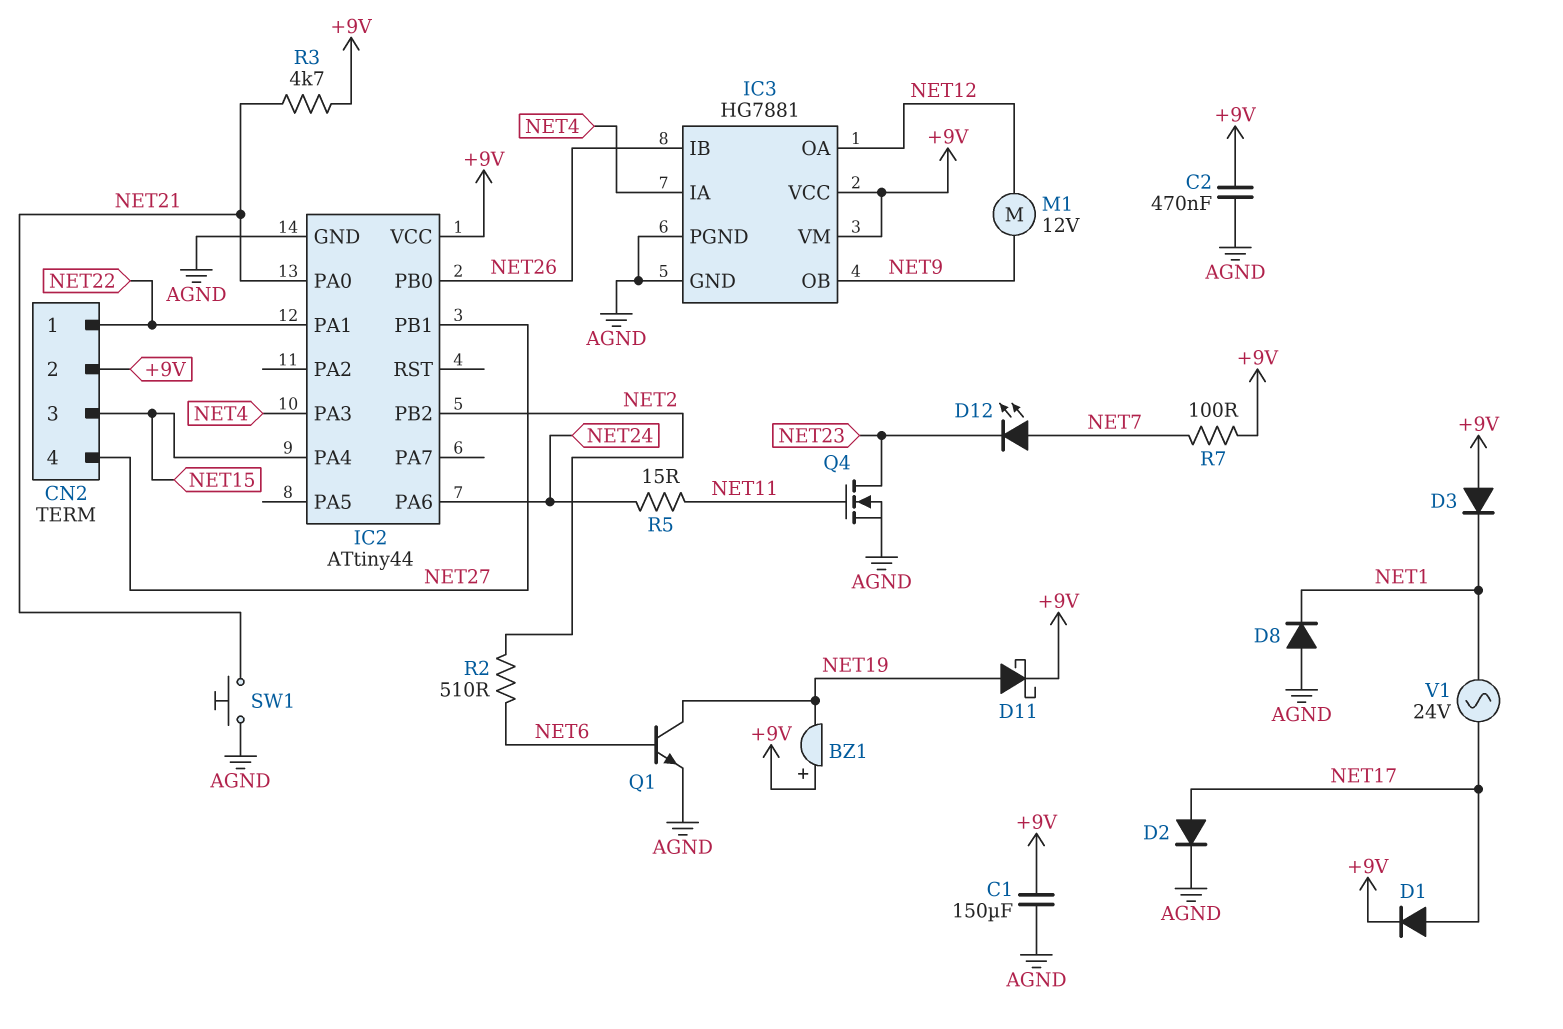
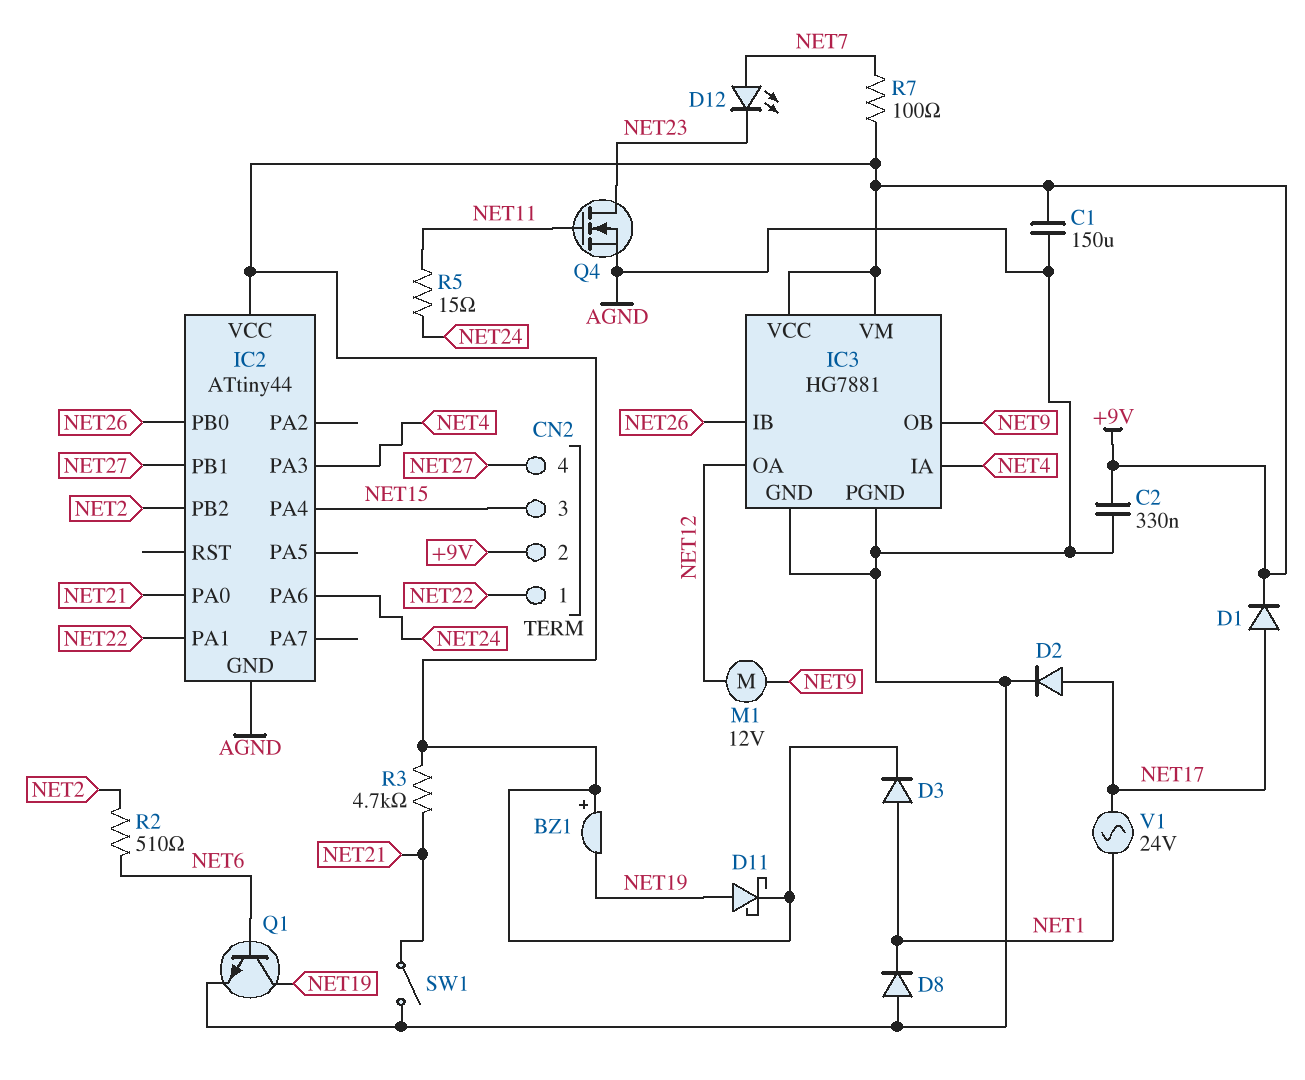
C2: 470nF (+9V, AGND) -> 330nF (+9V, AGND)
D3: diode (A +9V, K NET1) -> diode (A NET1, K +9V)
SW1: button (AGND, NET21) -> switch (AGND, NET21)

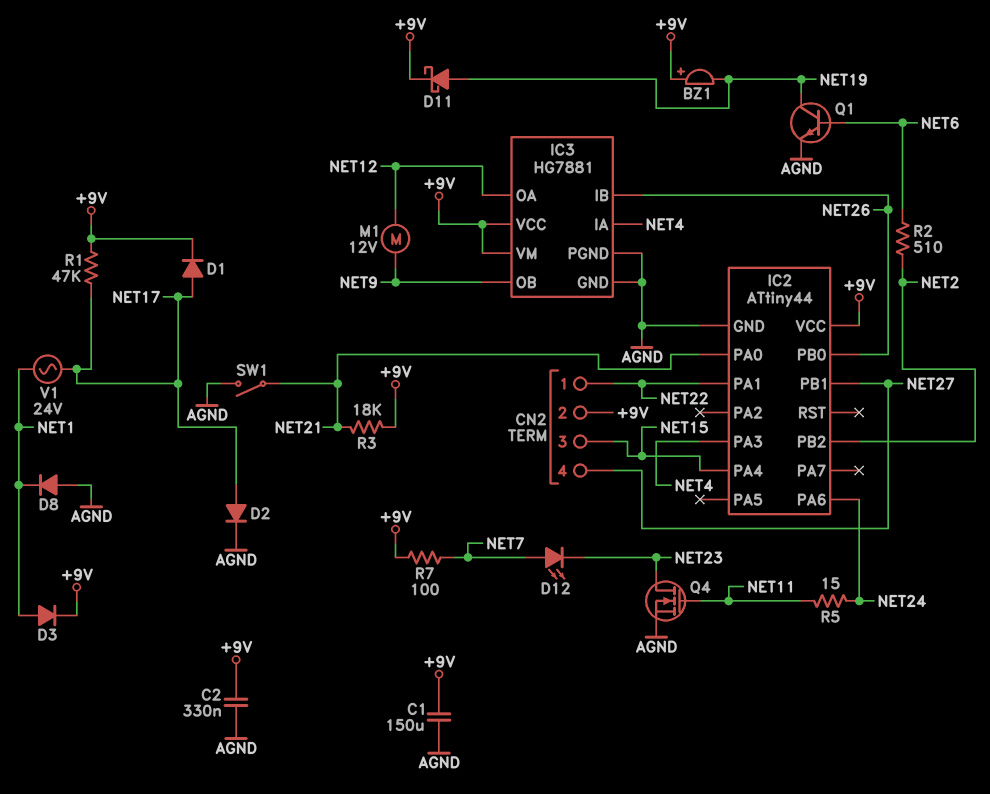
R1: none -> 47k (+9V, NET17)
R3: 4.7k (+9V, NET21) -> 18k (+9V, NET21)

